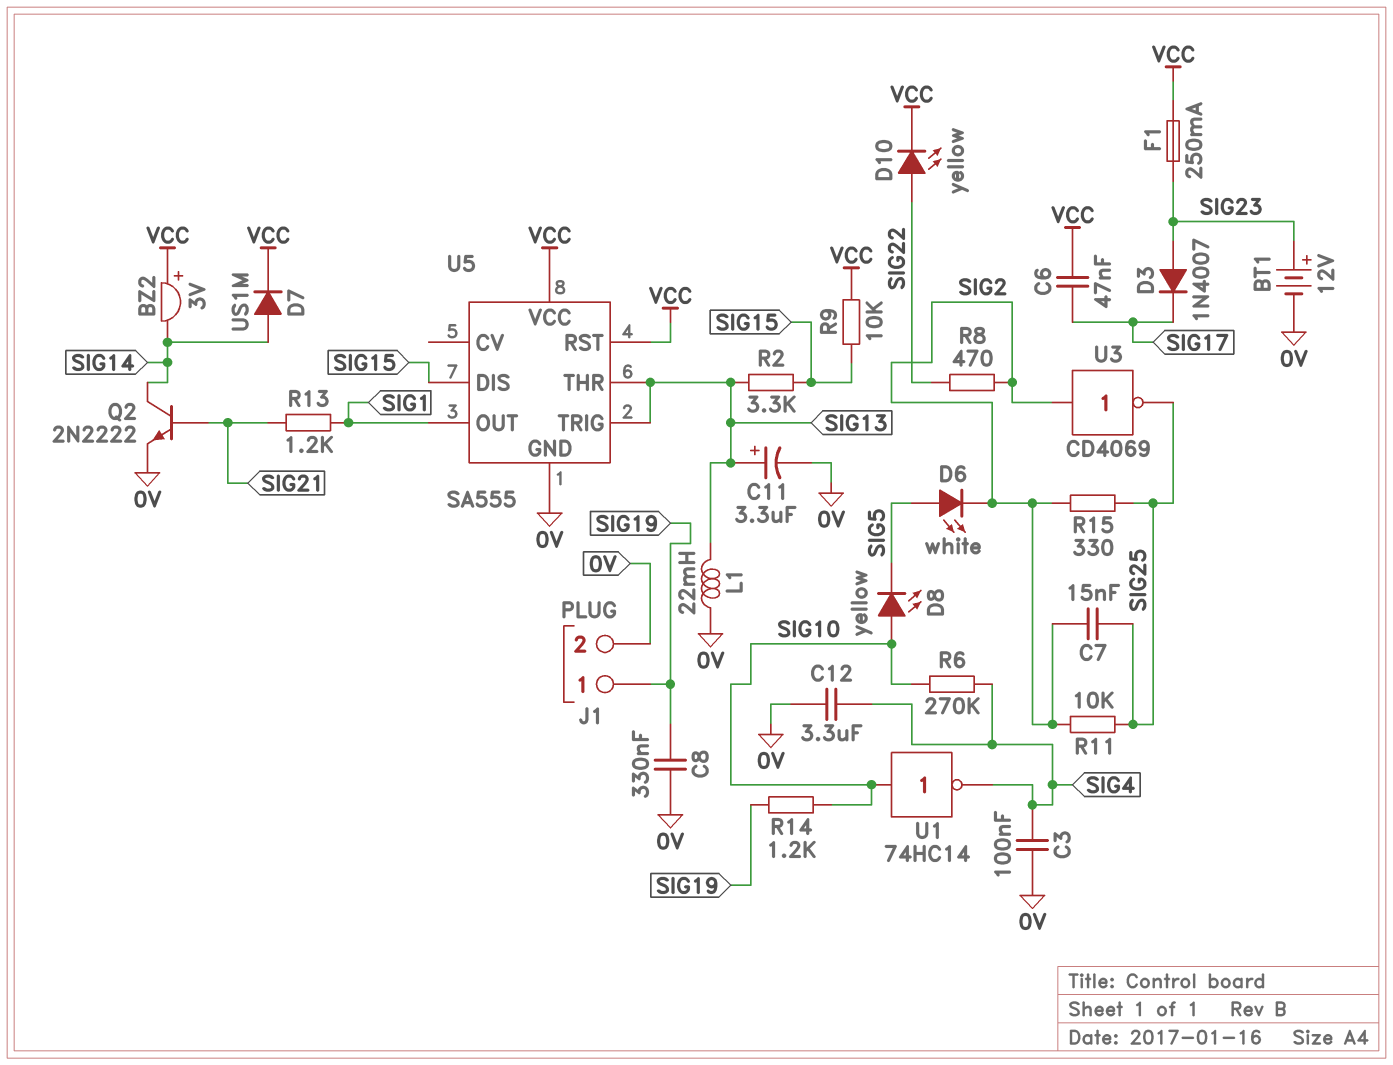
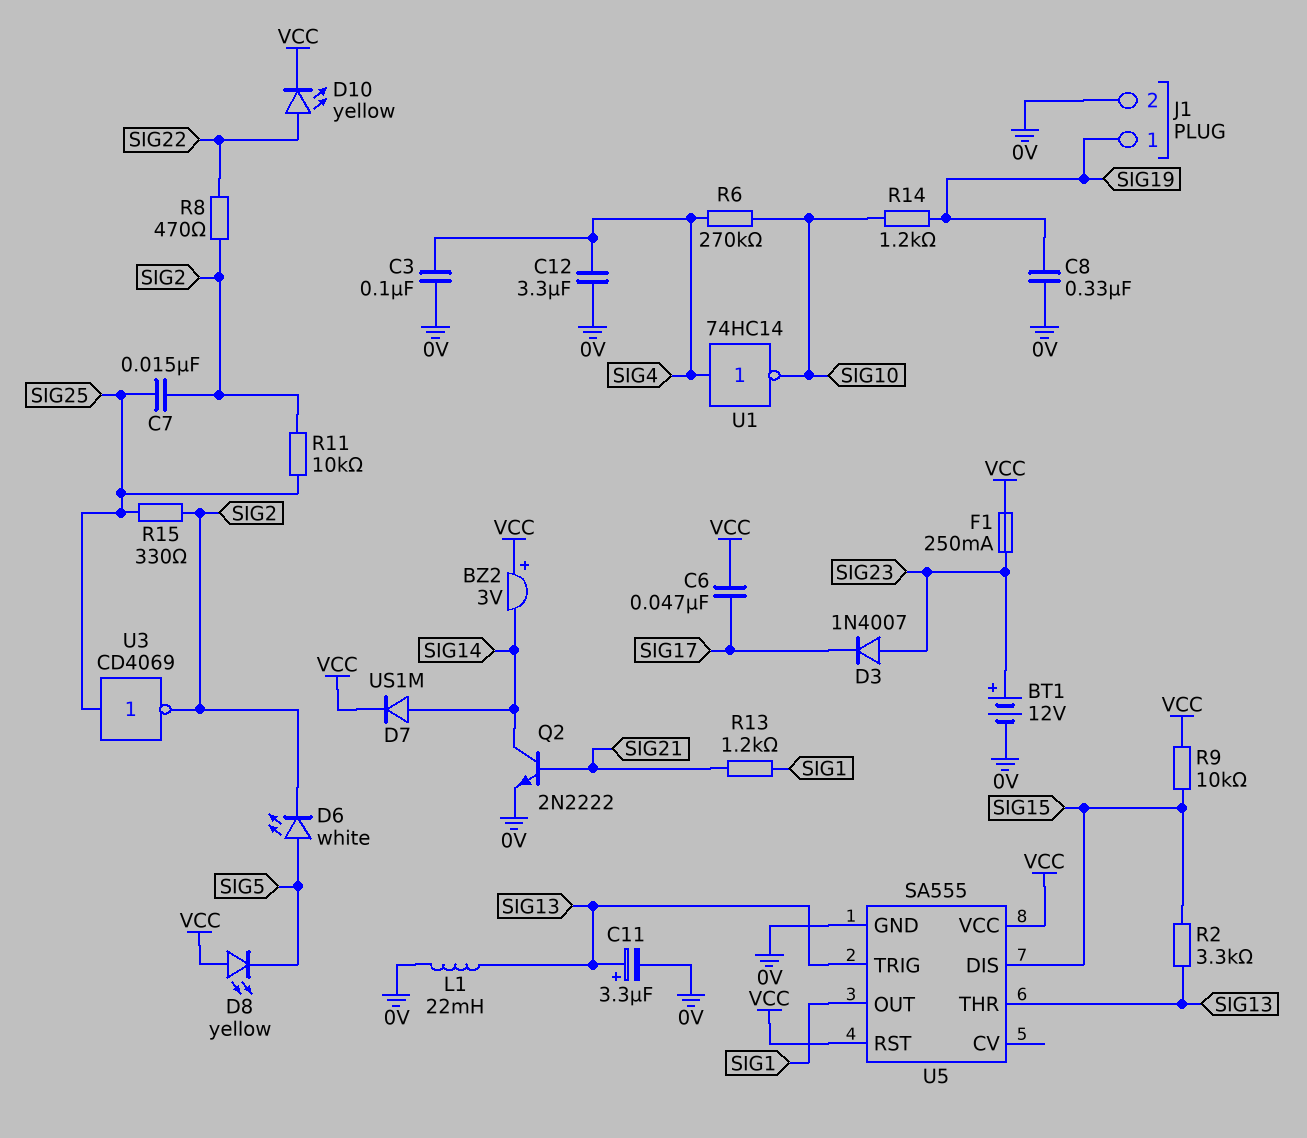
D8: LED yellow (A SIG10, K SIG5) -> LED yellow (A VCC, K SIG5)
U1: NOT 74HC14 (in SIG10, out SIG4) -> NOT 74HC14 (in SIG4, out SIG10)
U3: NOT CD4069 (in SIG2, out SIG25) -> NOT CD4069 (in SIG25, out SIG2)

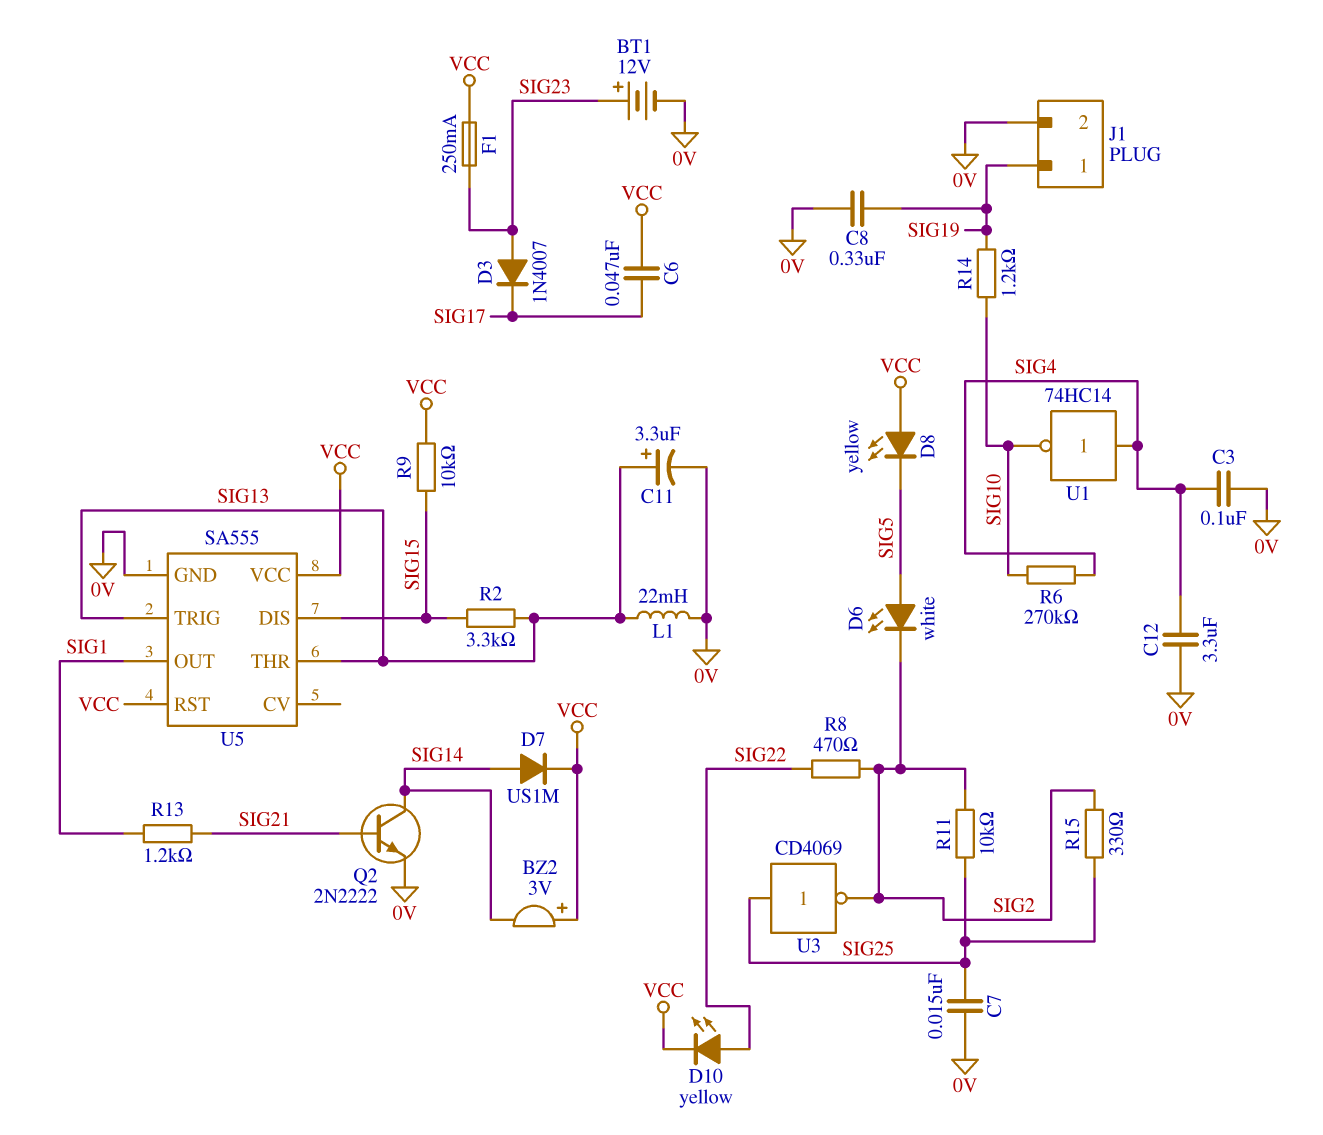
C7: 15nF (SIG2, SIG25) -> 15nF (0V, SIG25)

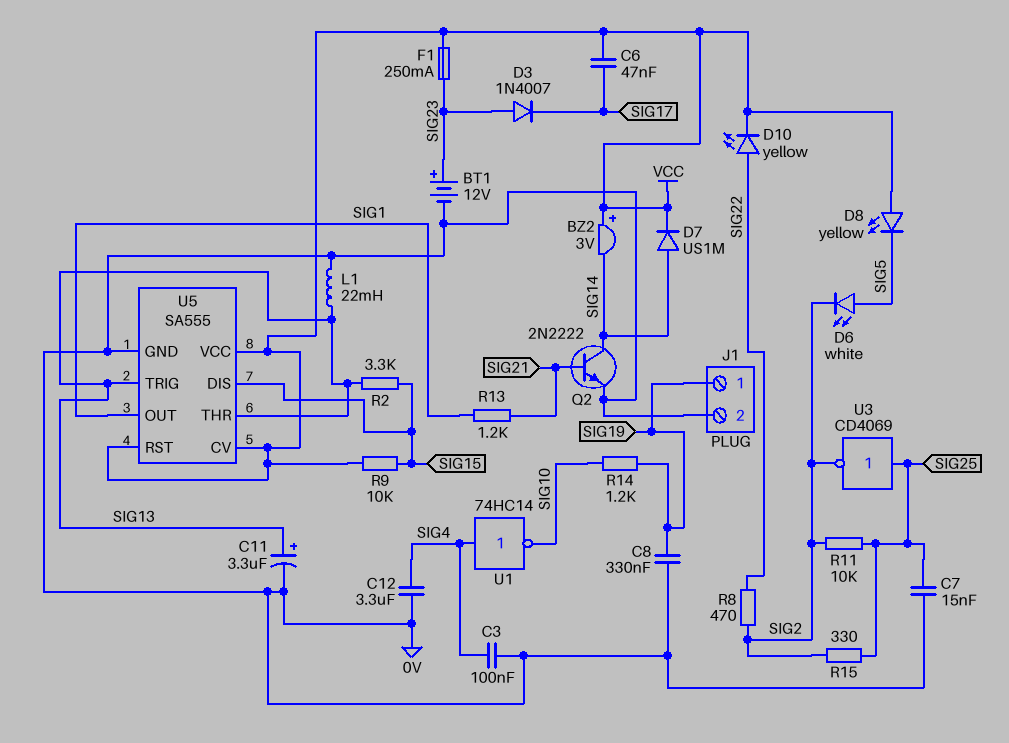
R6: 270k (SIG4, SIG10) -> none
U5 pin CV: none -> VCC

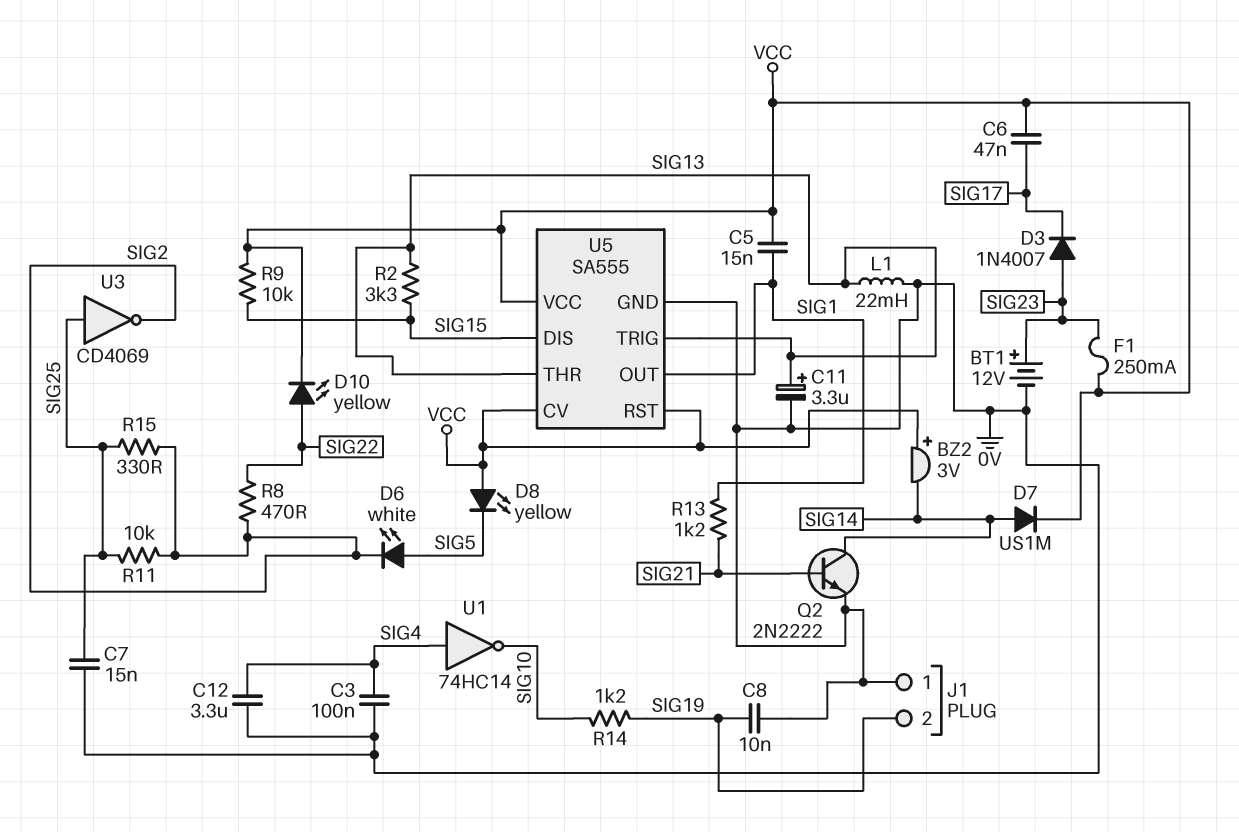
C5: none -> 15nF (SIG1, VCC)
C8: 330nF (0V, SIG19) -> 10nF (0V, SIG19)
J1 pin 1: SIG19 -> 0V
J1 pin 2: 0V -> SIG19

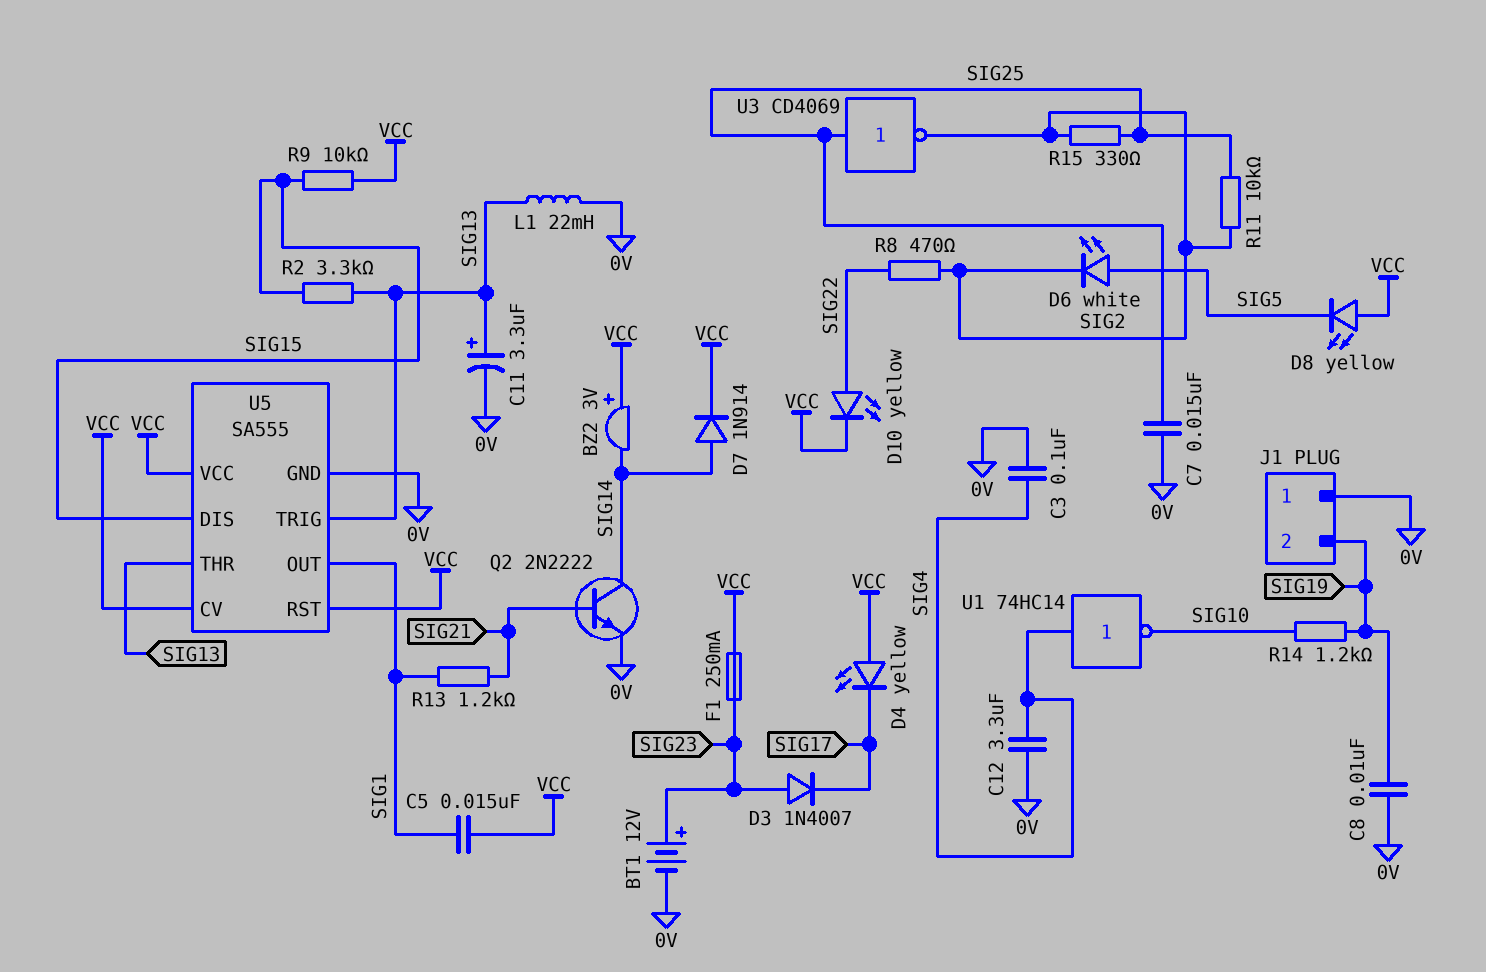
C6: 47nF (SIG17, VCC) -> none
D4: none -> LED yellow (A VCC, K SIG17)
D7: diode US1M (A SIG14, K VCC) -> diode 1N914 (A SIG14, K VCC)

